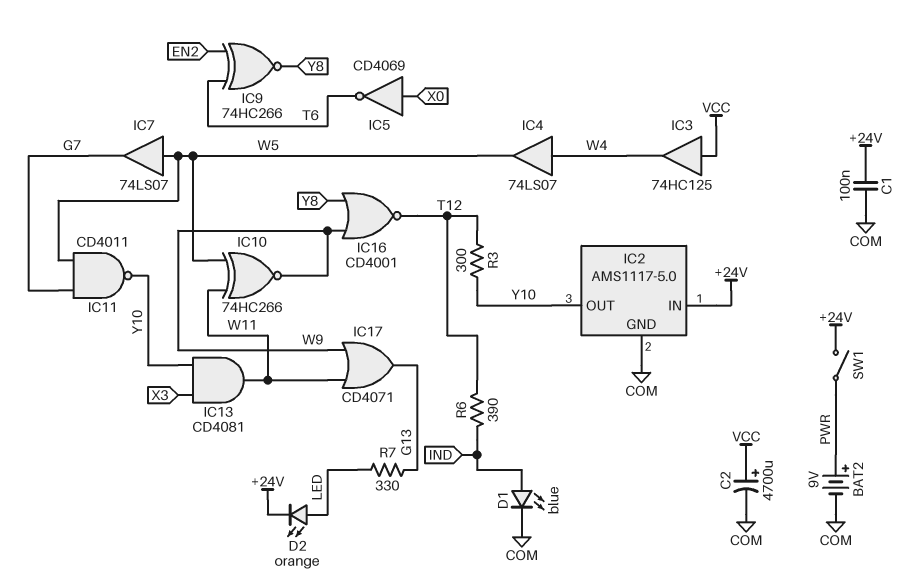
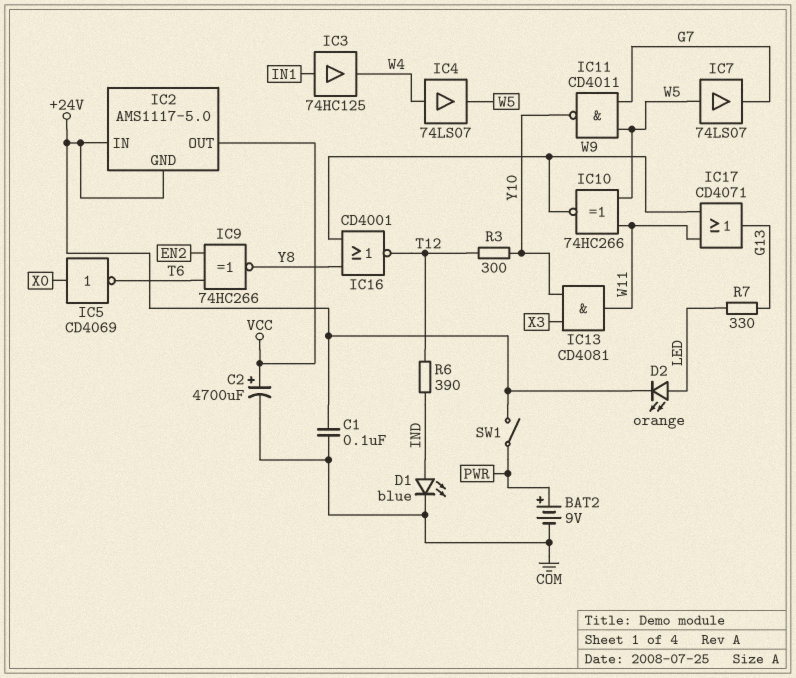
IC2 pin GND: COM -> +24V
IC2 pin OUT: Y10 -> VCC
IC3: buffer 74HC125 (in VCC, out W4) -> buffer 74HC125 (in IN1, out W4)

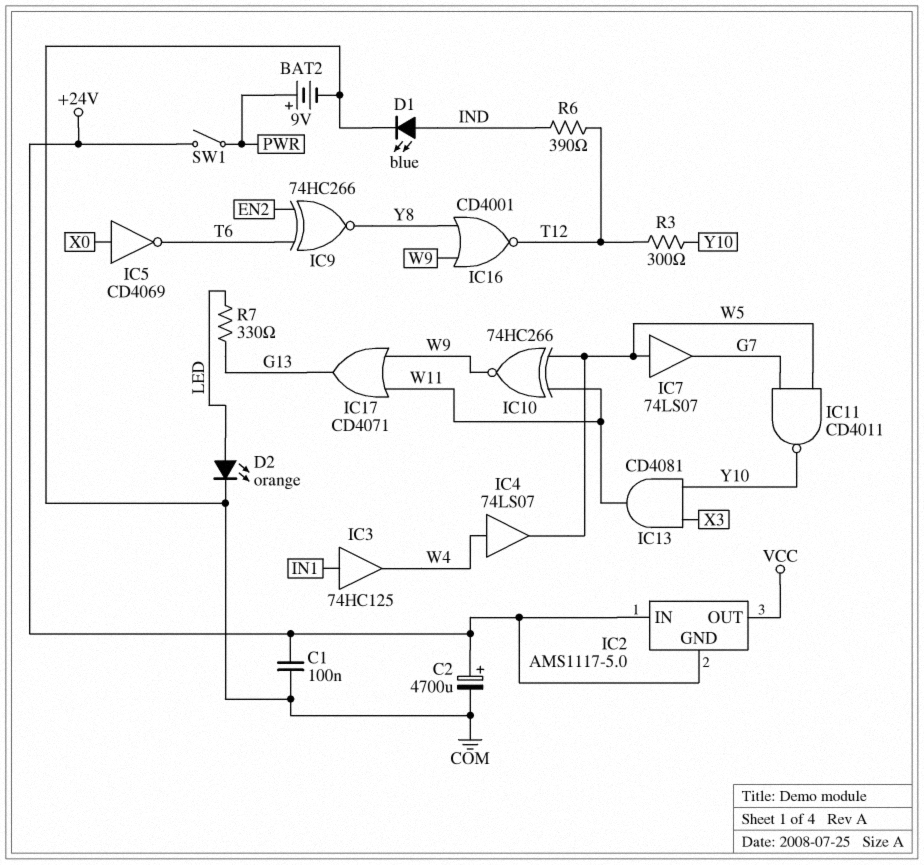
C2: 4700uF (plus VCC, minus COM) -> 4700uF (plus +24V, minus COM)
D2: LED orange (A LED, K +24V) -> LED orange (A LED, K COM)

